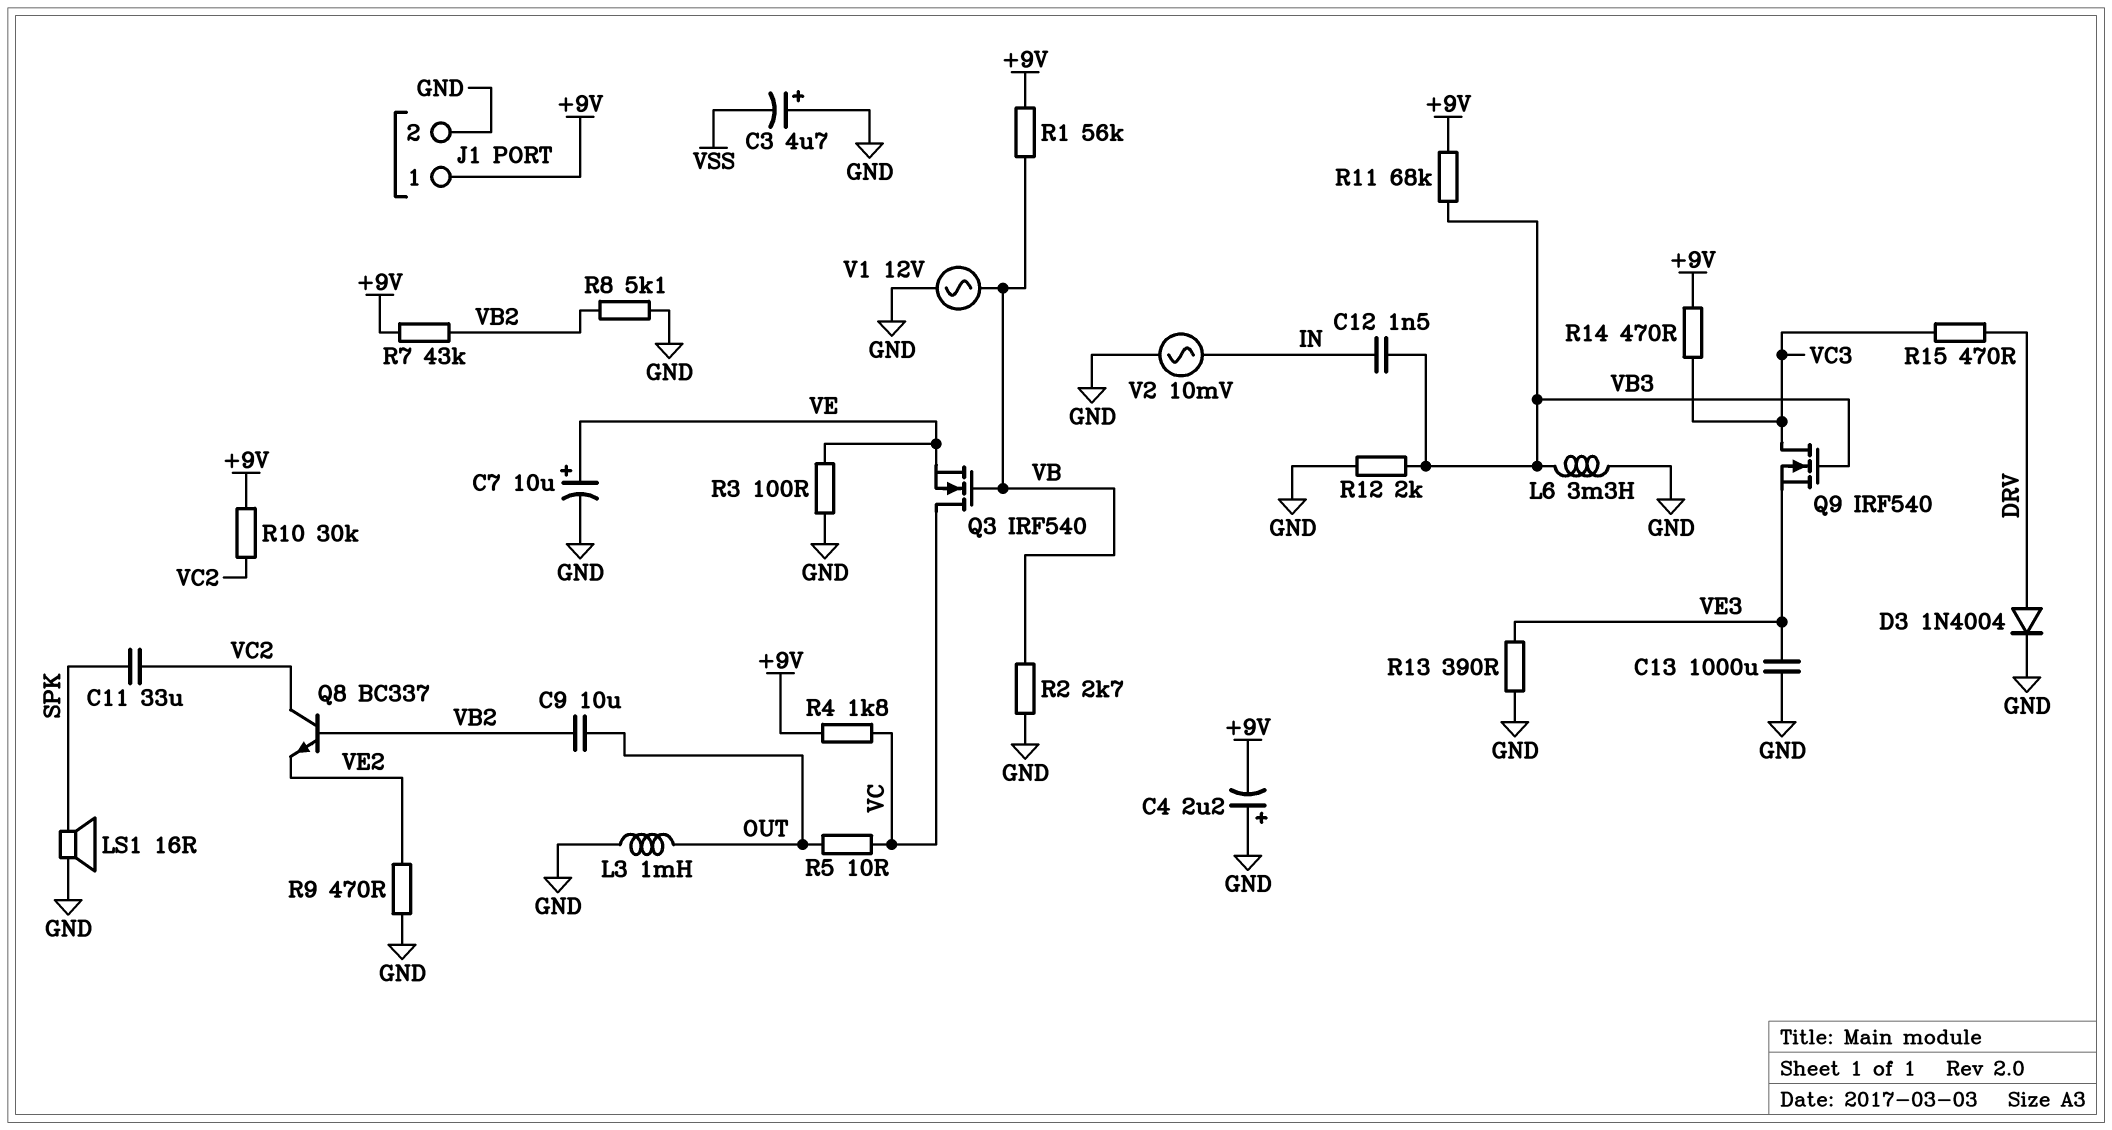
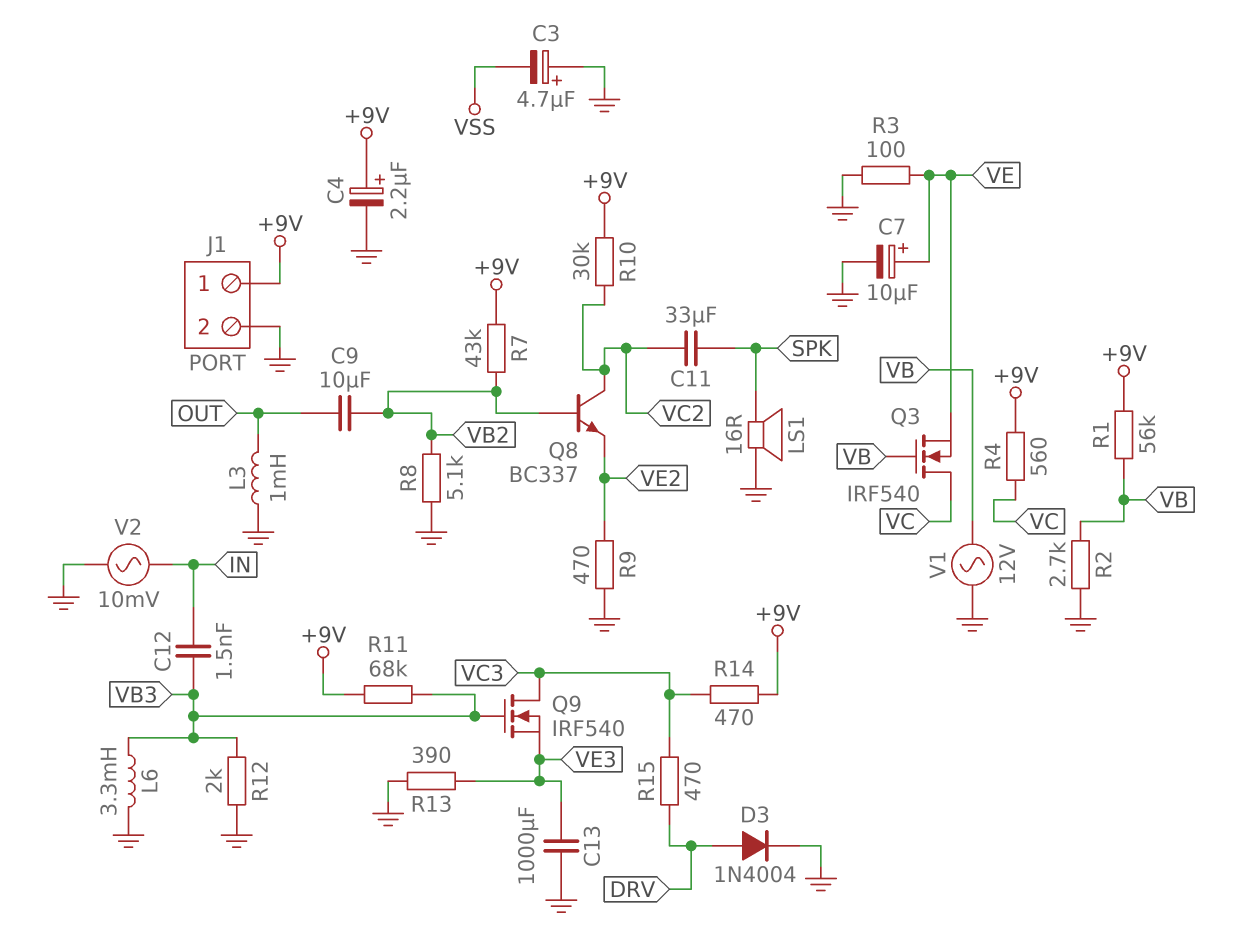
C4: 2.2uF (plus GND, minus +9V) -> 2.2uF (plus +9V, minus GND)
R4: 1.8k (+9V, VC) -> 560 (+9V, VC)
R5: 10 (OUT, VC) -> none

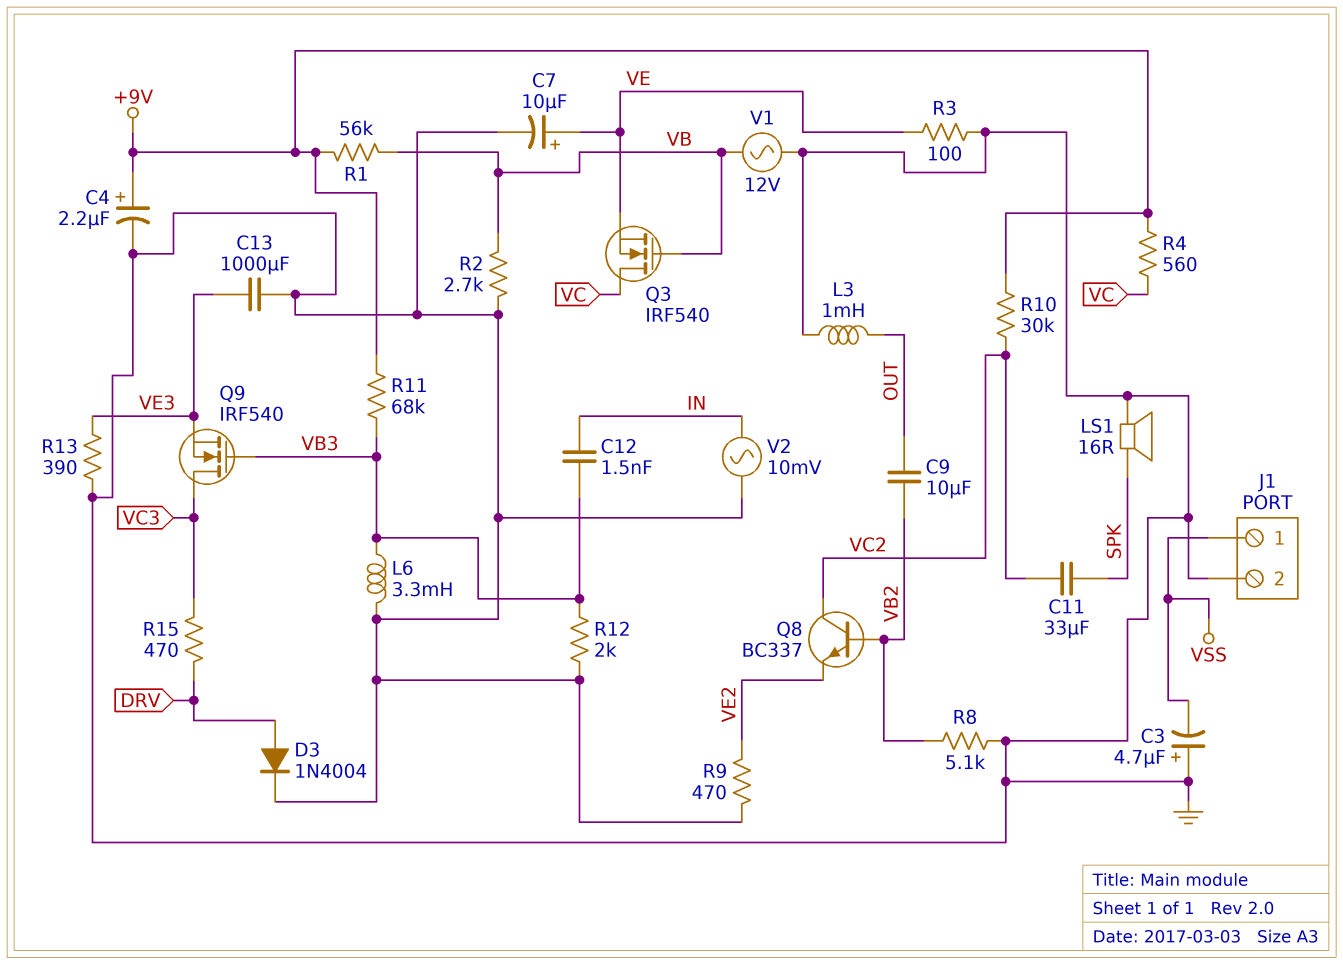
J1 pin 1: +9V -> VSS
R7: 43k (+9V, VB2) -> none
R14: 470 (+9V, VC3) -> none

